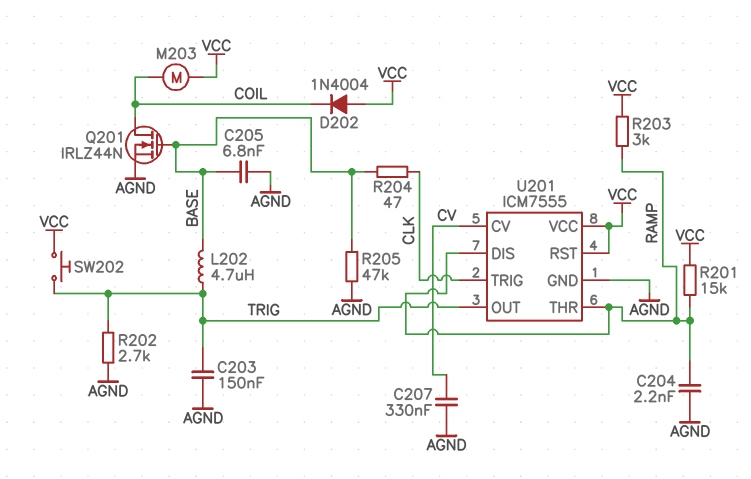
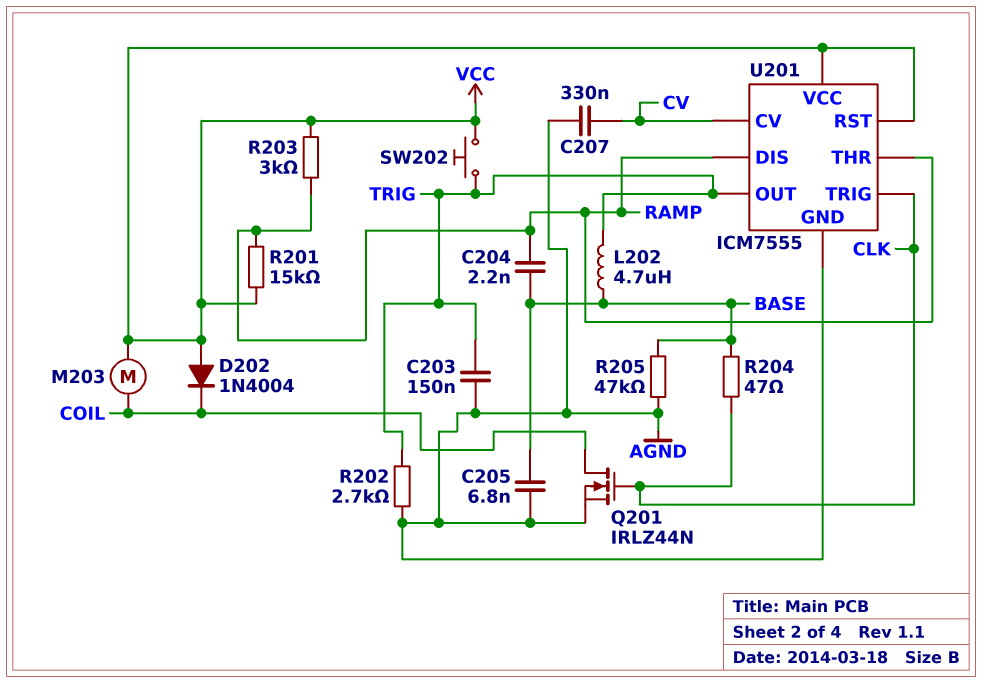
C204: 2.2nF (AGND, RAMP) -> 2.2nF (BASE, RAMP)
Q201: NMOS IRLZ44N (G BASE, D COIL, S AGND) -> NMOS IRLZ44N (G CLK, D COIL, S AGND)

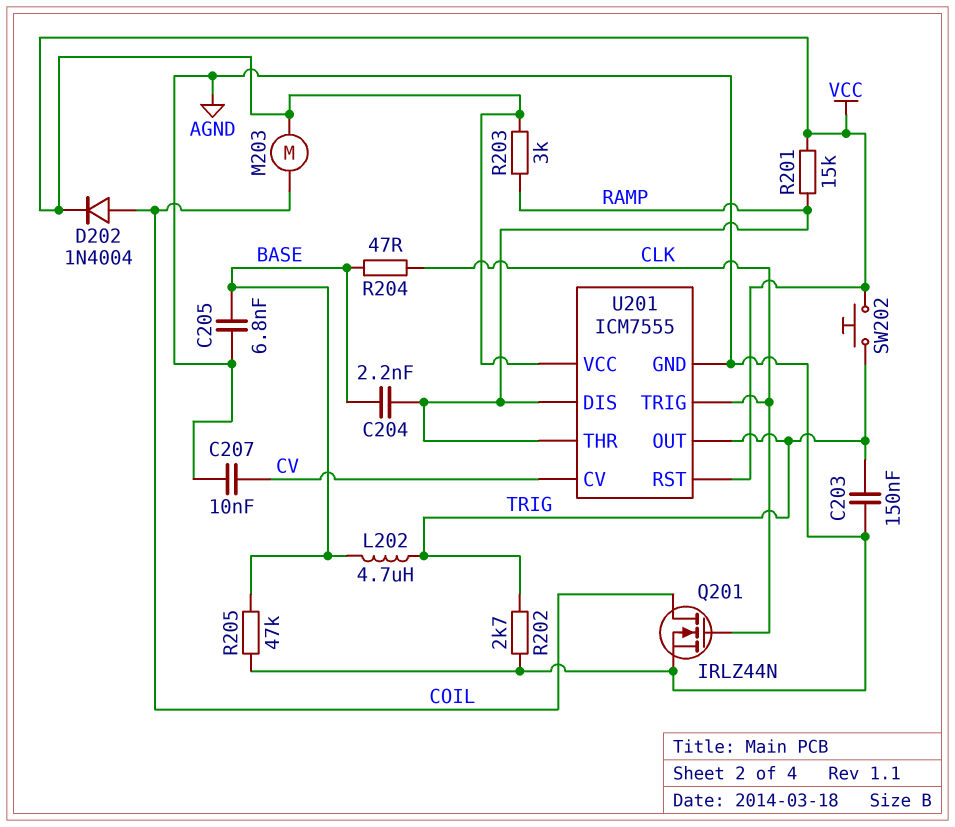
C207: 330nF (AGND, CV) -> 10nF (AGND, CV)
D202: diode 1N4004 (A VCC, K COIL) -> diode 1N4004 (A COIL, K VCC)

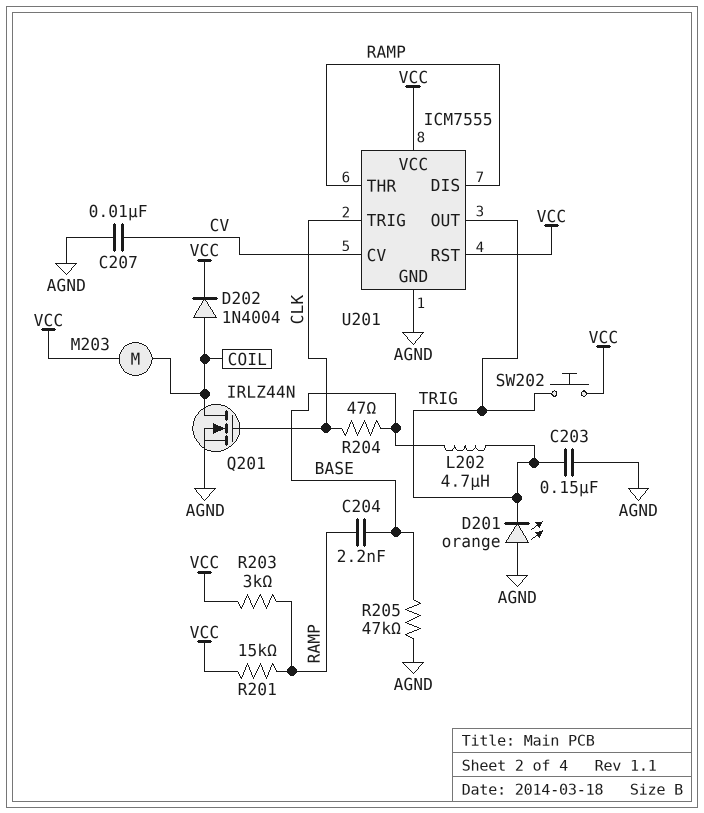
C205: 6.8nF (AGND, BASE) -> none
D201: none -> LED orange (A AGND, K TRIG)
R202: 2.7k (AGND, TRIG) -> none

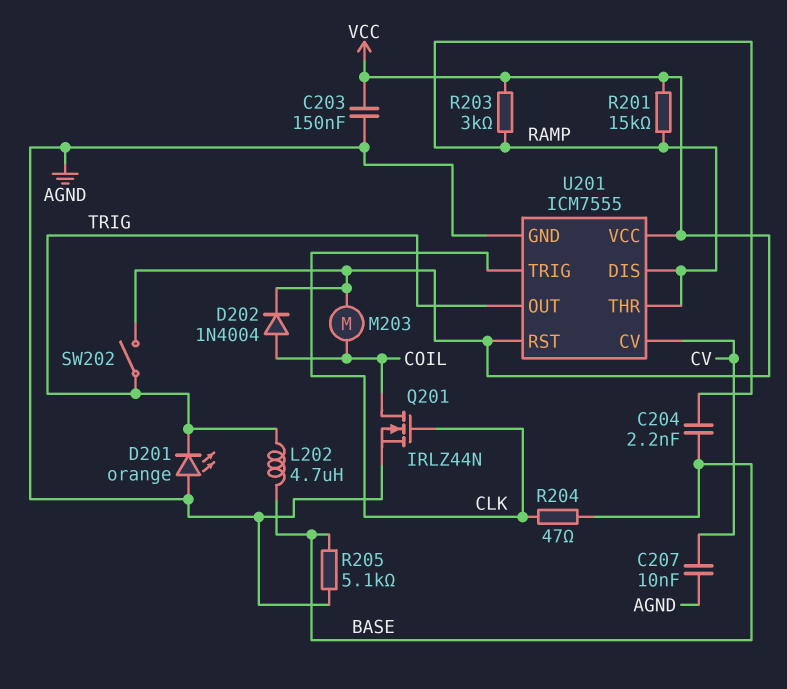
C203: 150nF (AGND, TRIG) -> 150nF (AGND, VCC)
R205: 47k (AGND, BASE) -> 5.1k (AGND, BASE)
SW202: button (TRIG, VCC) -> switch (TRIG, VCC)

